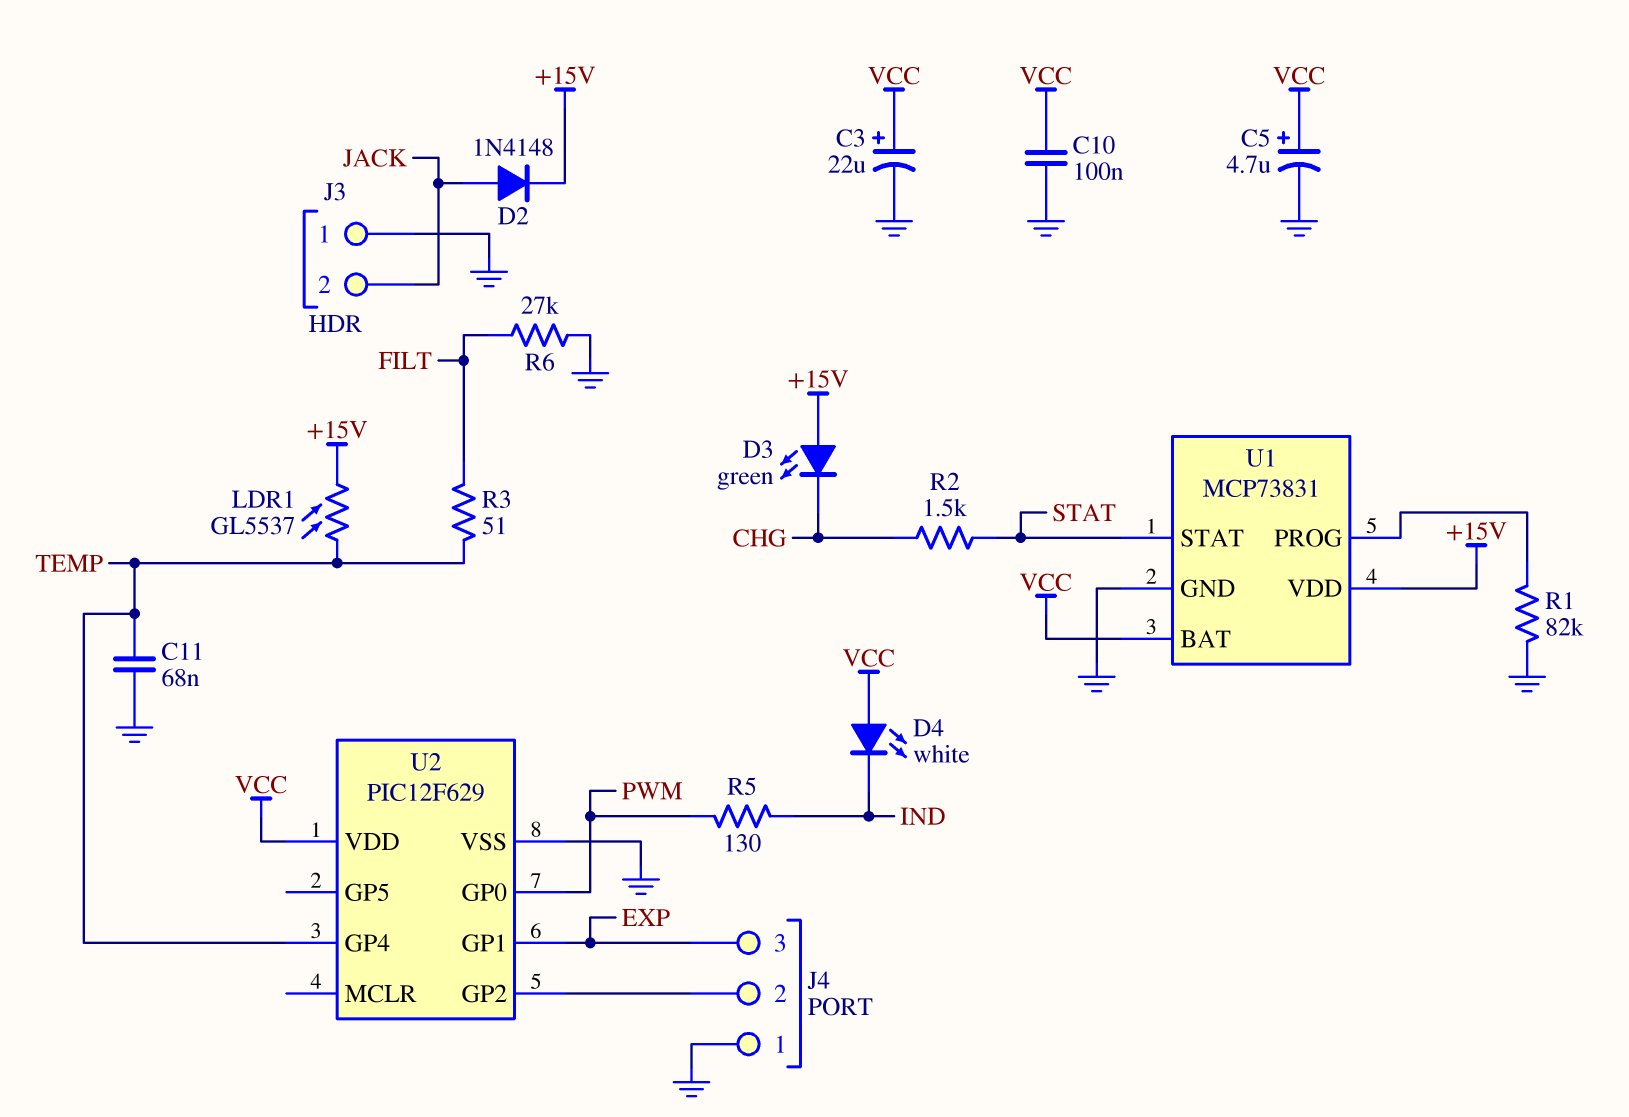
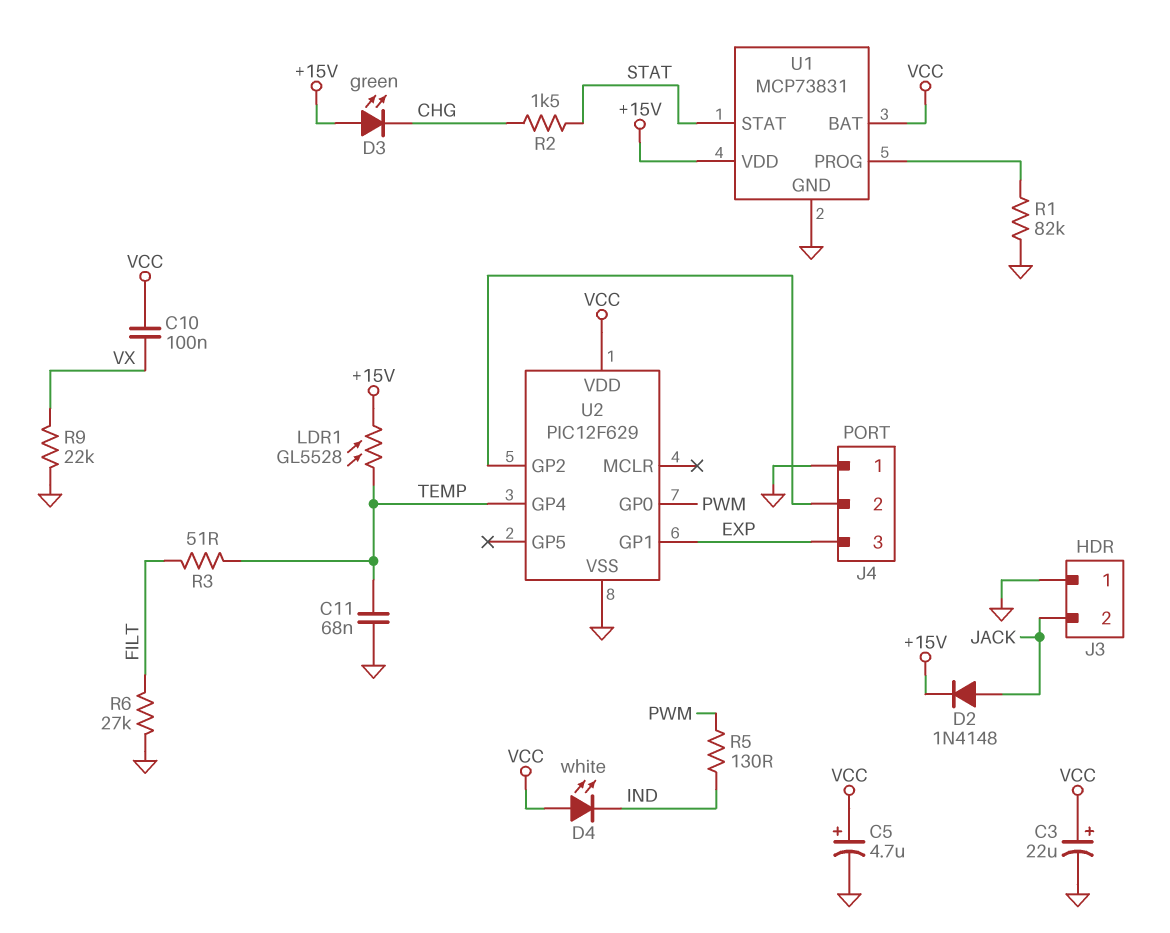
C10: 100nF (GND, VCC) -> 100nF (VCC, VX)
LDR1: GL5537 (+15V, TEMP) -> GL5528 (+15V, TEMP)
R9: none -> 22k (GND, VX)

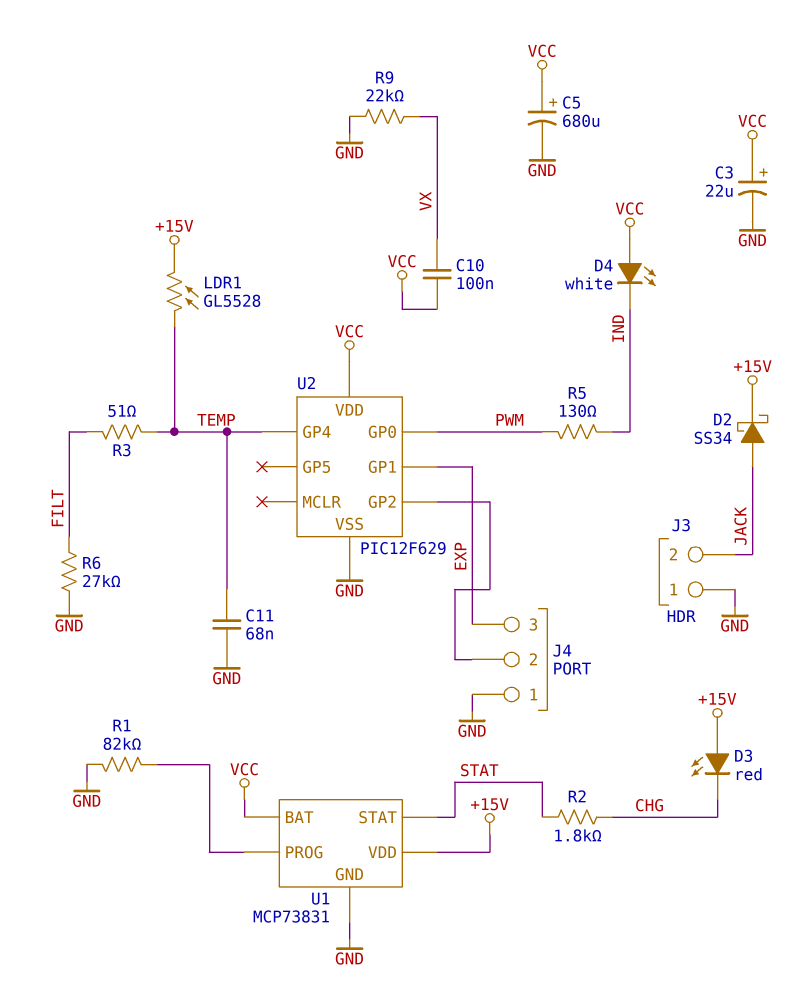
C5: 4.7uF (plus VCC, minus GND) -> 680uF (plus VCC, minus GND)
D2: diode 1N4148 (A JACK, K +15V) -> schottky SS34 (A JACK, K +15V)
D3: LED green (A +15V, K CHG) -> LED red (A +15V, K CHG)
R2: 1.5k (CHG, STAT) -> 1.8k (CHG, STAT)

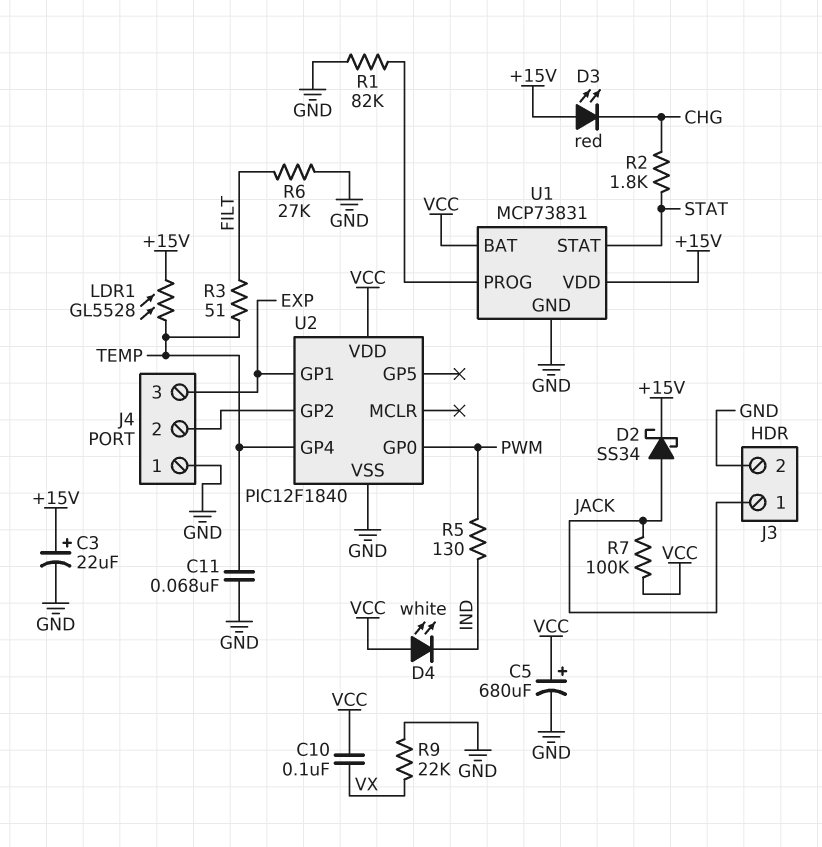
C3: 22uF (plus VCC, minus GND) -> 22uF (plus +15V, minus GND)
J3 pin 1: GND -> JACK
J3 pin 2: JACK -> GND
R7: none -> 100k (JACK, VCC)
U2: PIC12F629 -> PIC12F1840

